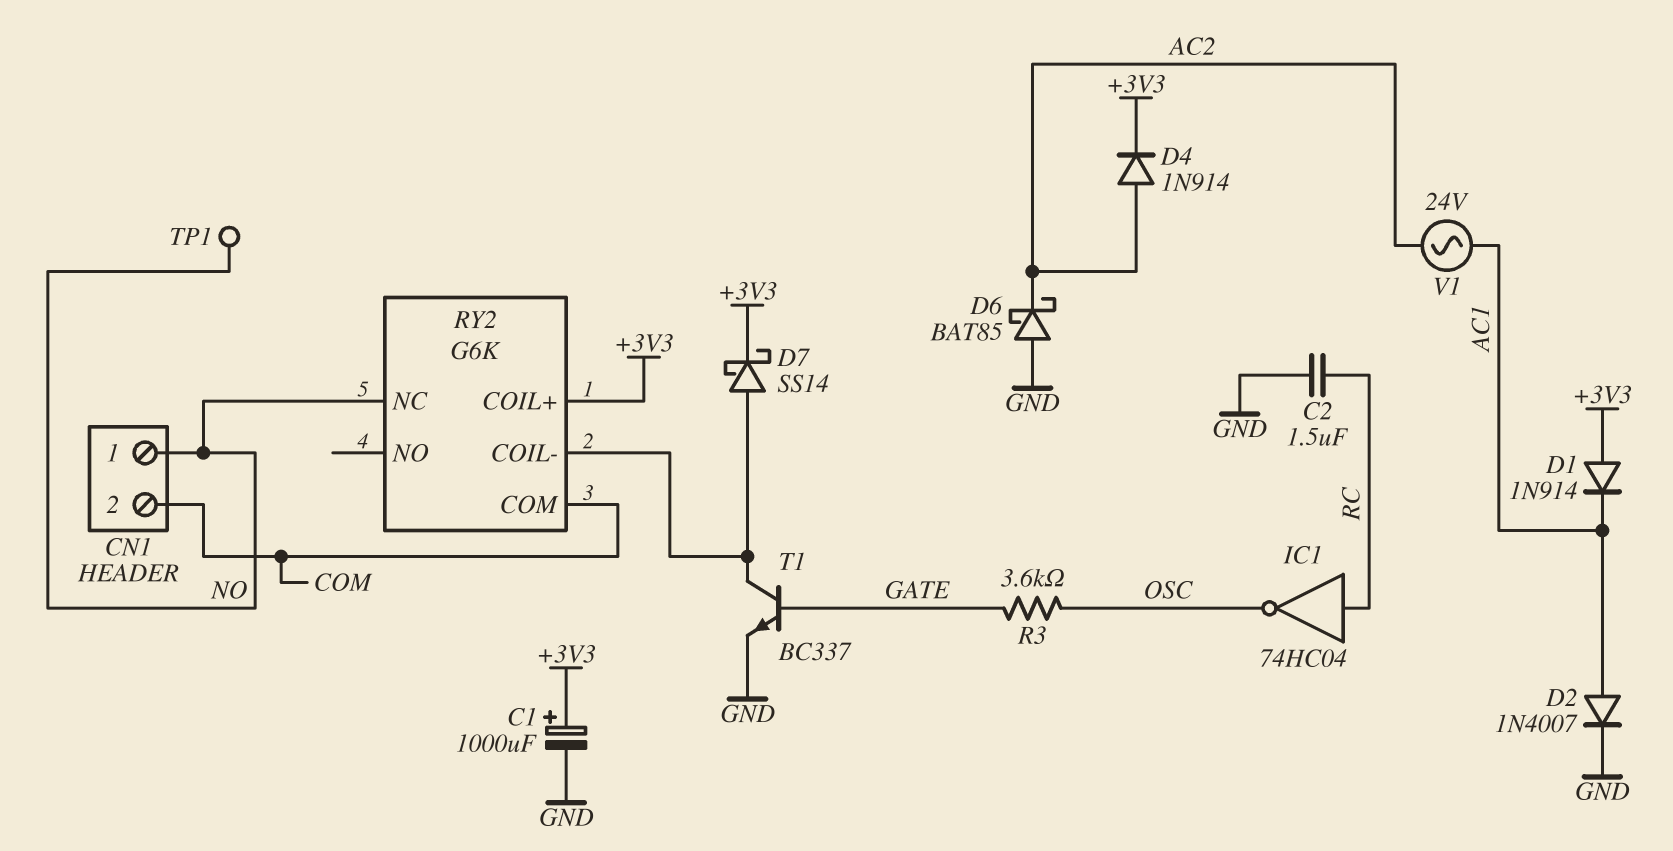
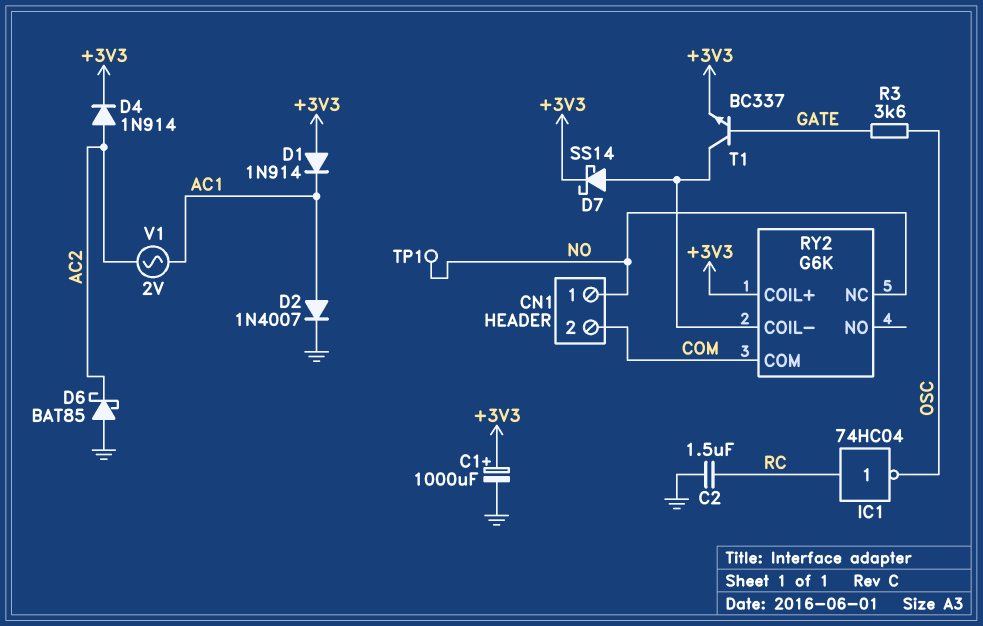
T1: NPN BC337 (B GATE, C RY2/COIL-, E GND) -> NPN BC337 (B GATE, C RY2/COIL-, E +3V3)
V1: AC 24V (AC1, AC2) -> AC 2V (AC1, AC2)

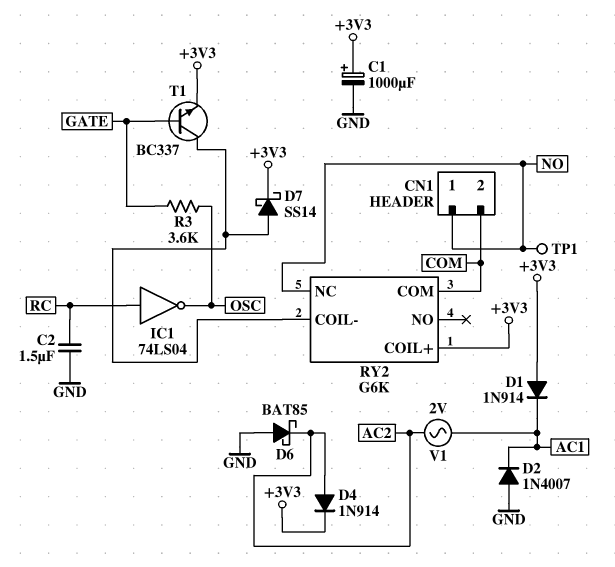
D2: diode 1N4007 (A AC1, K GND) -> diode 1N4007 (A GND, K AC1)
IC1: NOT 74HC04 (in RC, out OSC) -> NOT 74LS04 (in RC, out OSC)

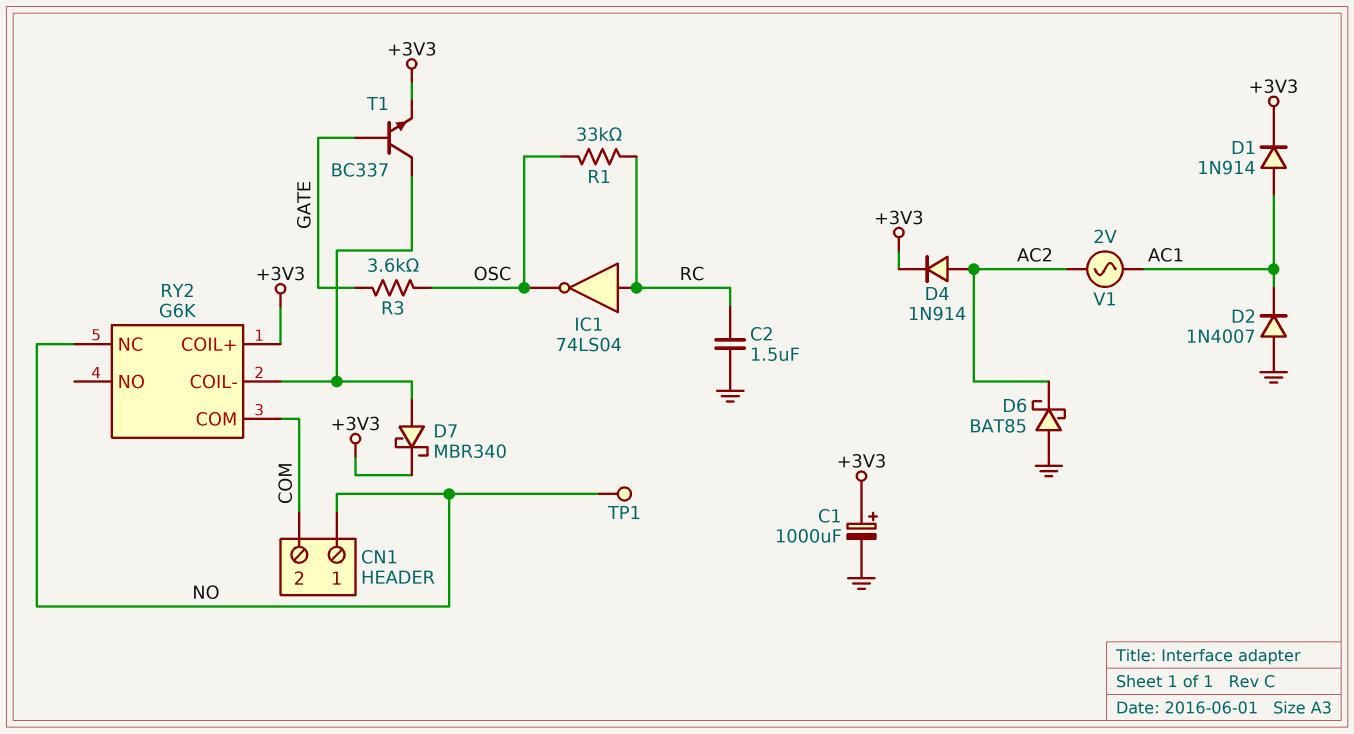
D1: diode 1N914 (A +3V3, K AC1) -> diode 1N914 (A AC1, K +3V3)
D7: schottky SS14 (A RY2/COIL-, K +3V3) -> schottky MBR340 (A RY2/COIL-, K +3V3)
R1: none -> 33k (OSC, RC)

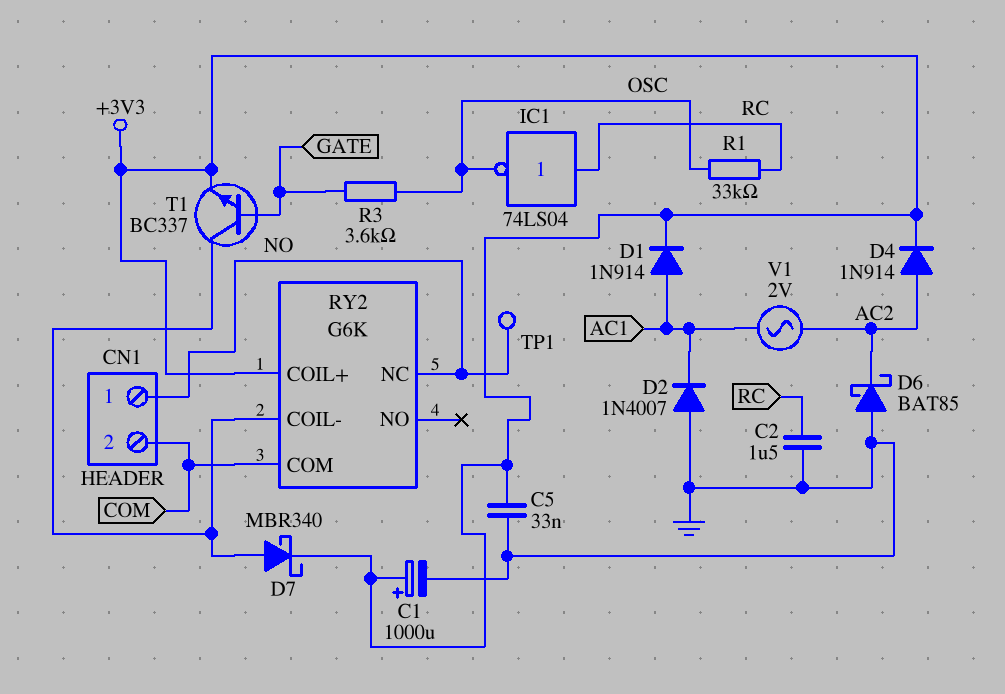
C5: none -> 33nF (+3V3, GND)

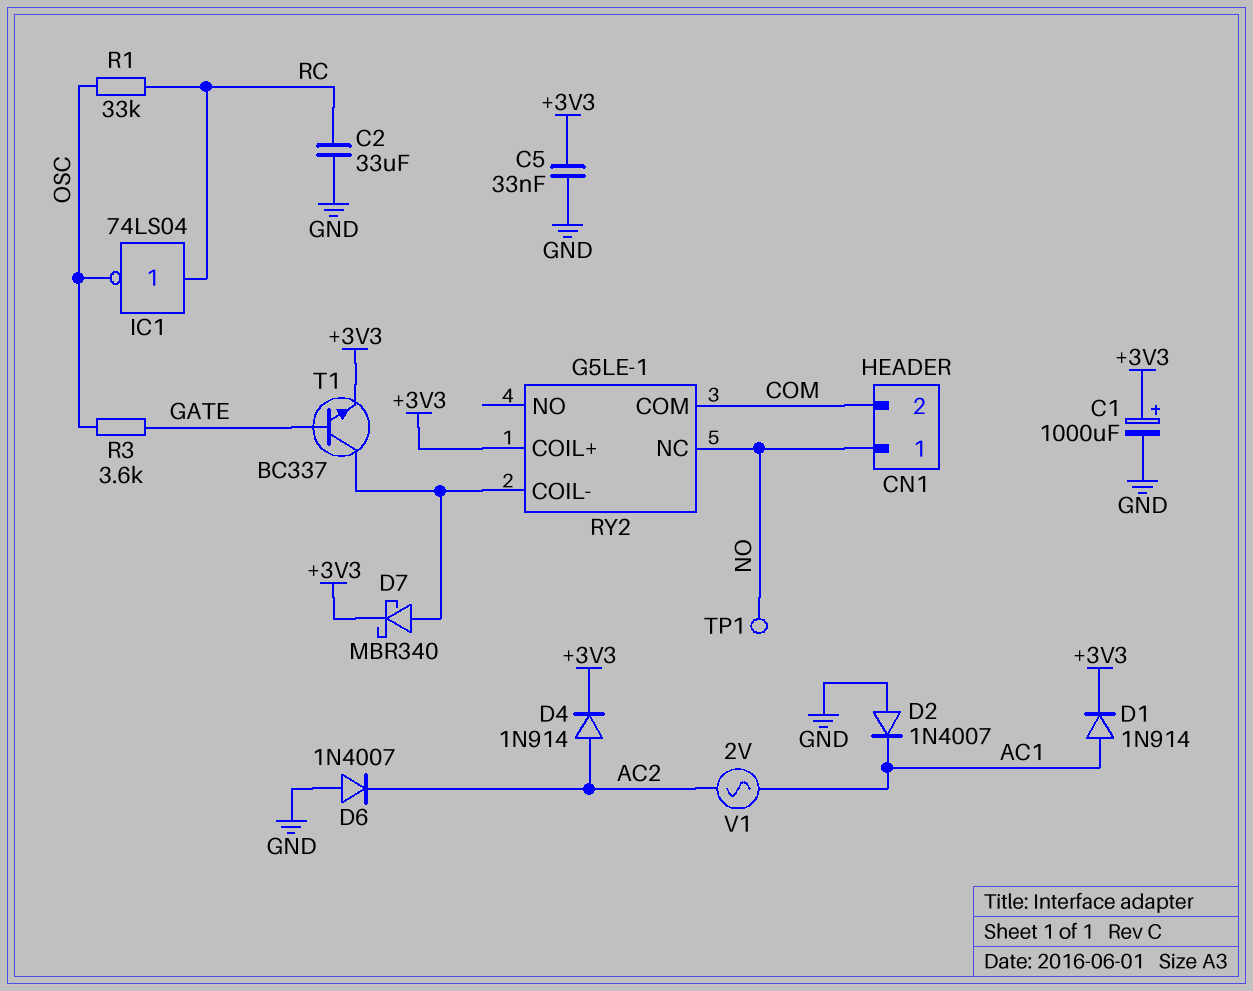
C2: 1.5uF (GND, RC) -> 33uF (GND, RC)
D6: schottky BAT85 (A GND, K AC2) -> diode 1N4007 (A GND, K AC2)
RY2: G6K -> G5LE-1

